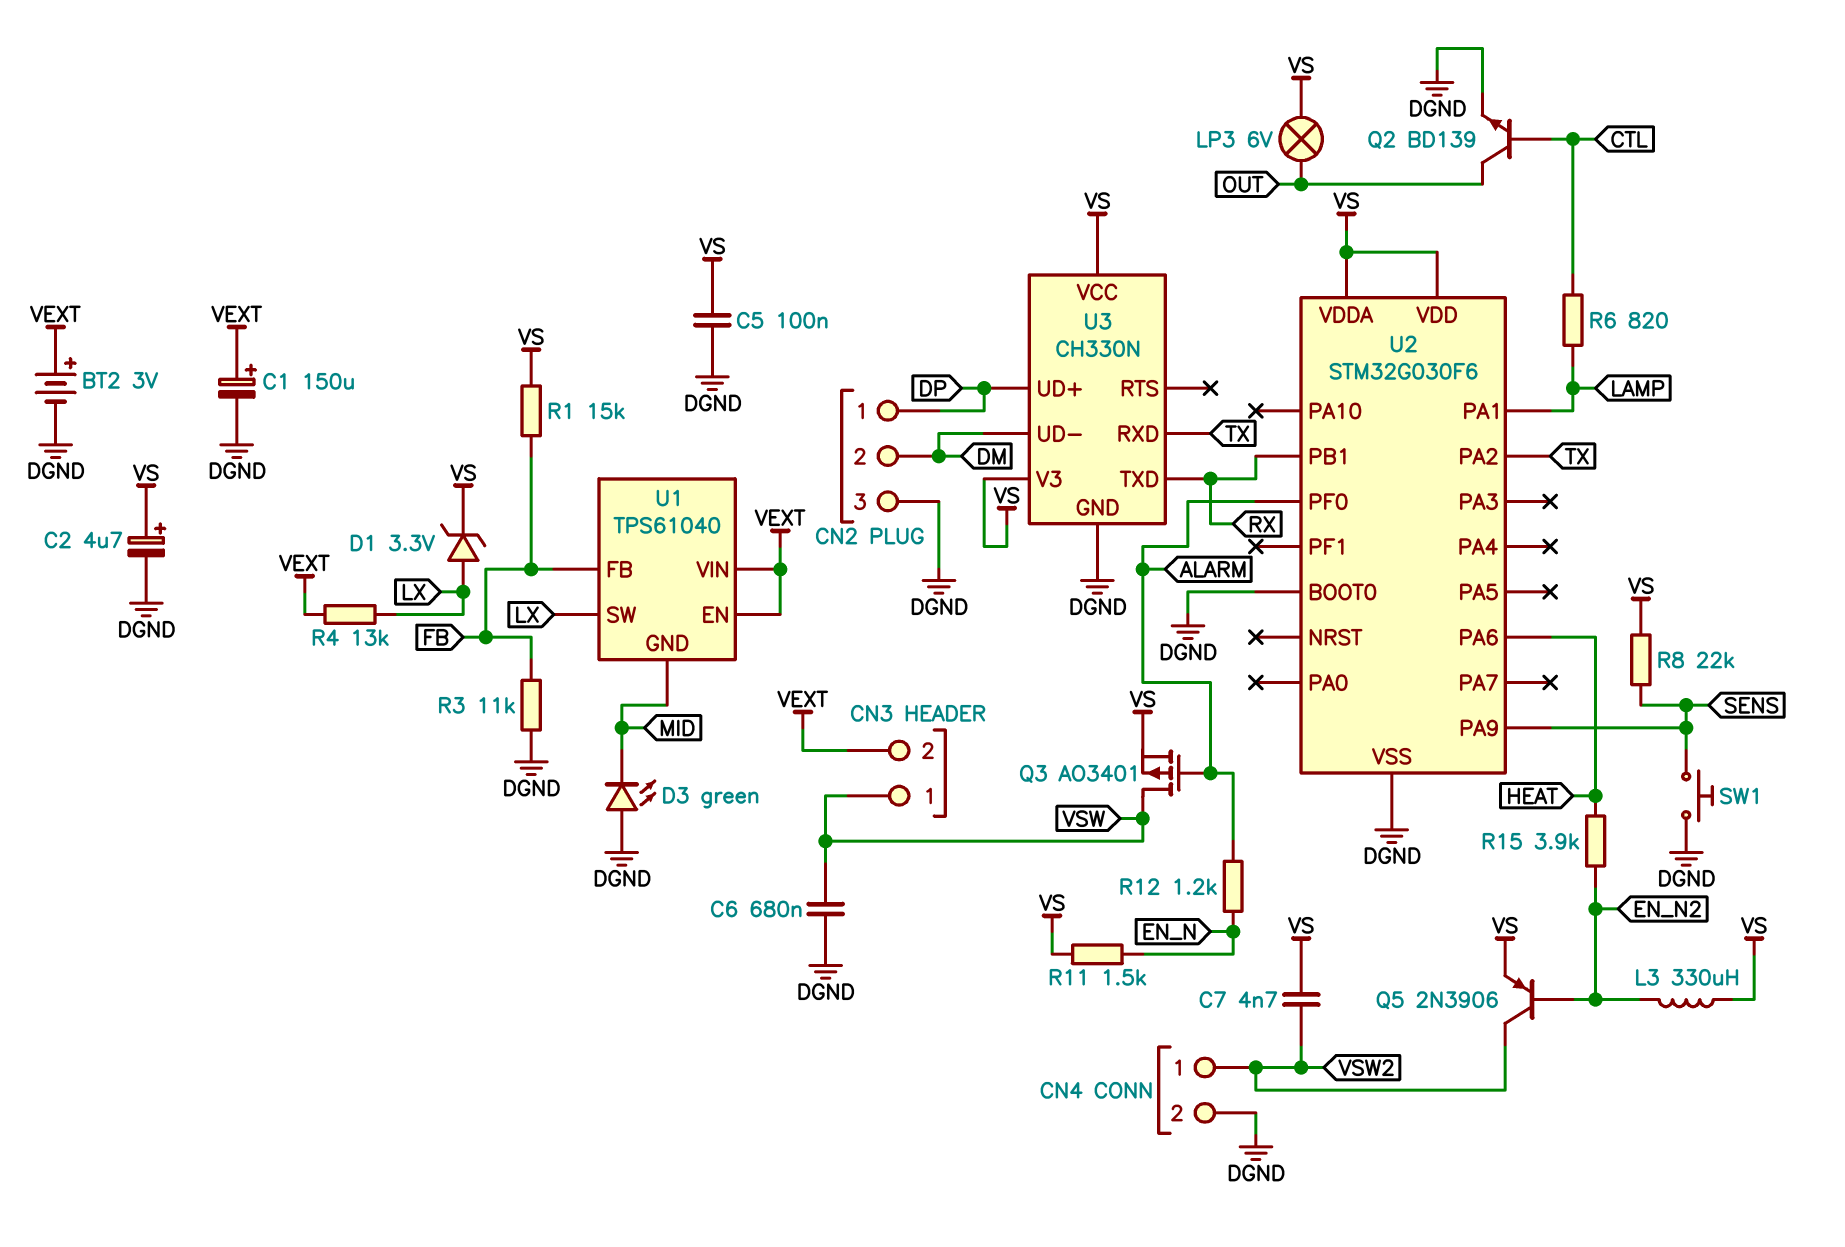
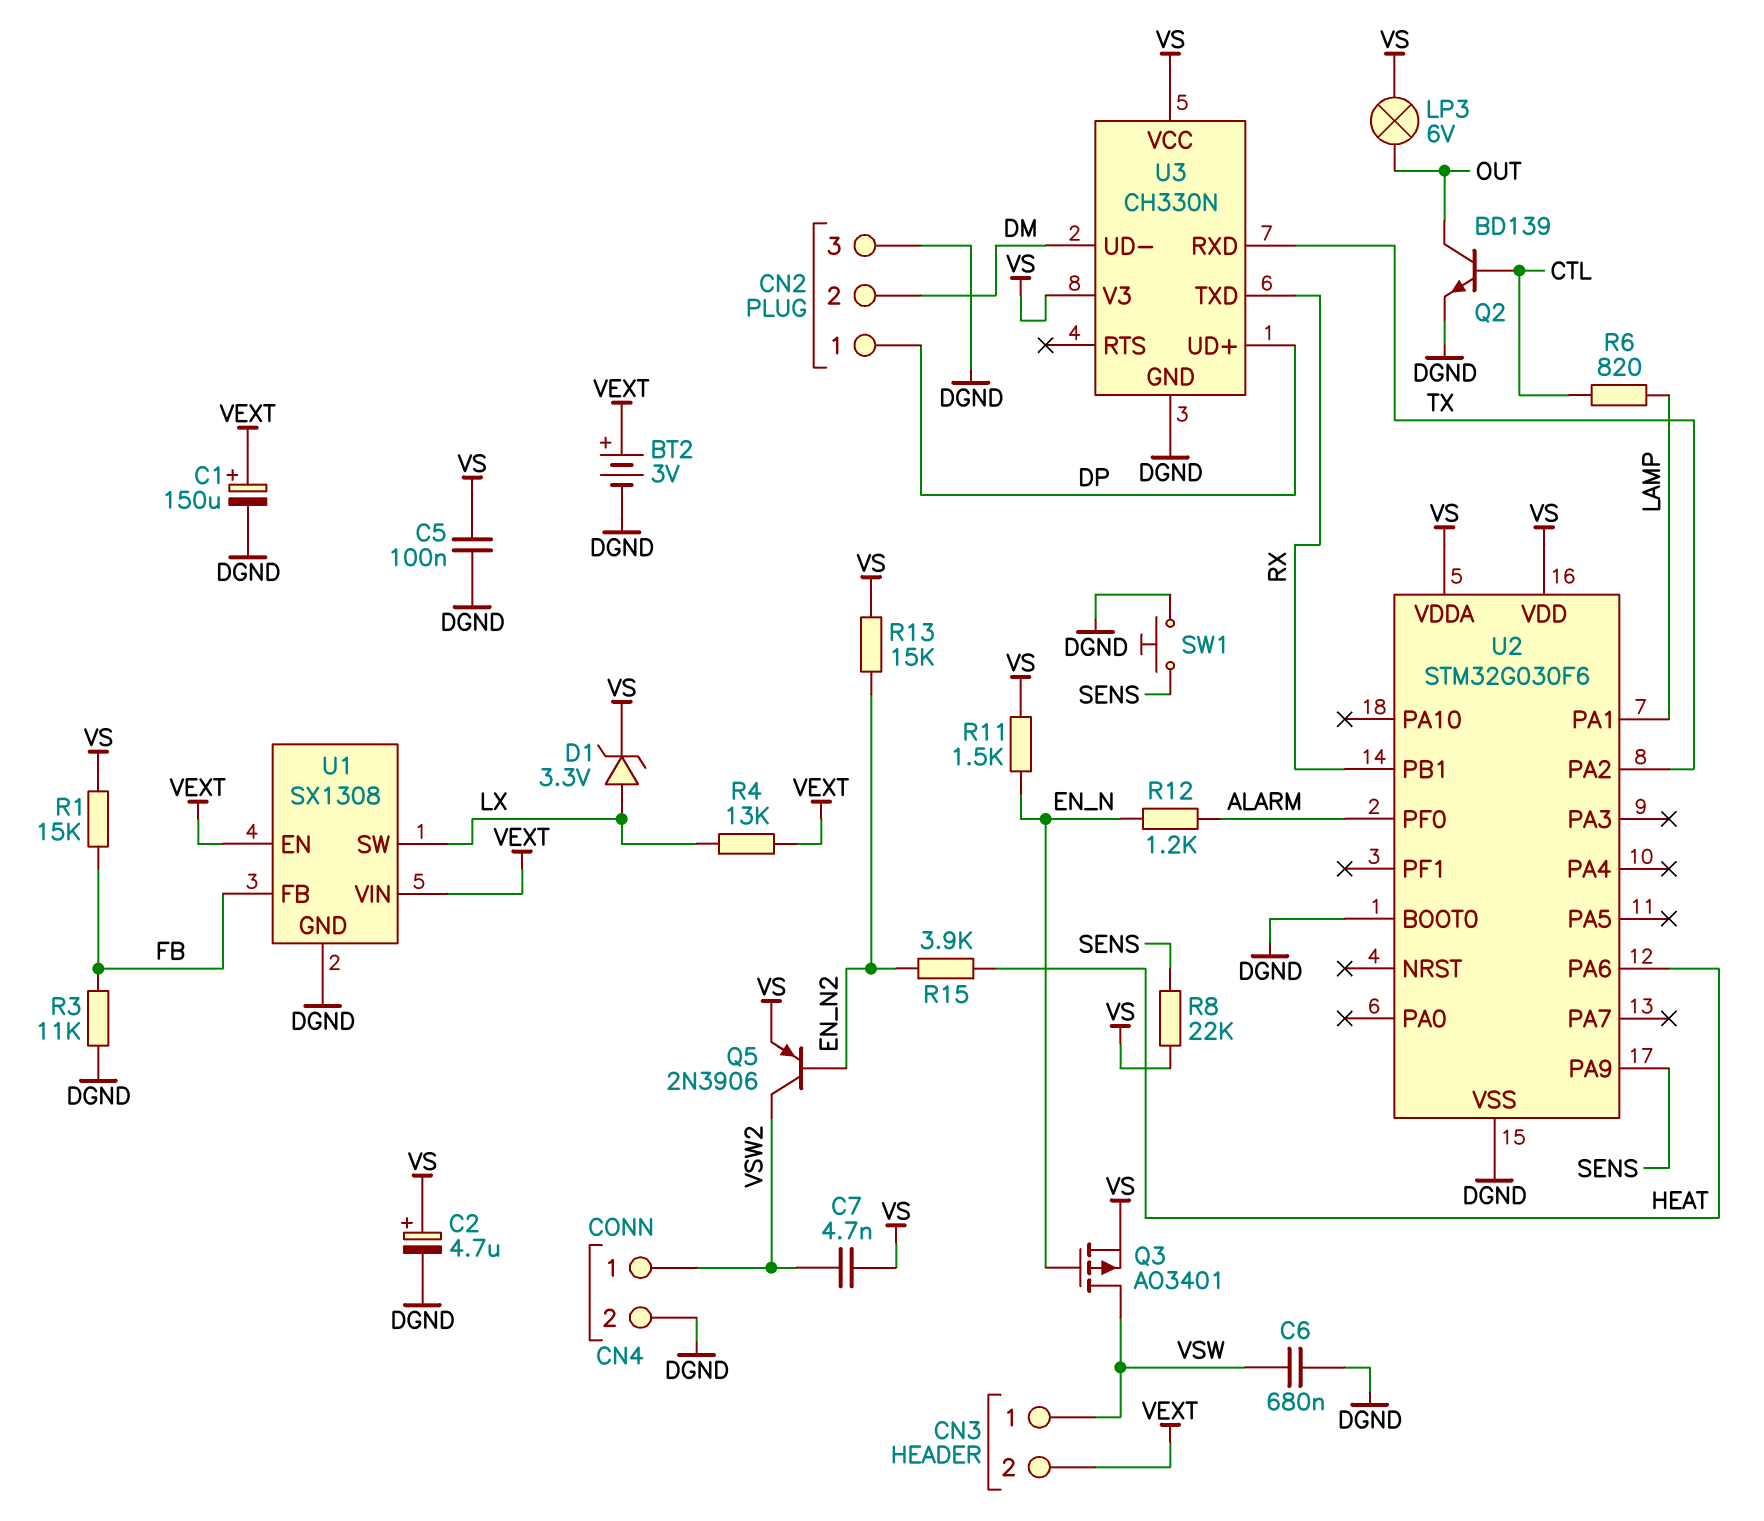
D3: LED green (A DGND, K MID) -> none
L3: 330uH (EN_N2, VS) -> none
Q3: PMOS AO3401 (G ALARM, D VSW, S VS) -> PMOS AO3401 (G EN_N, D VSW, S VS)
R13: none -> 15k (EN_N2, VS)
U1: TPS61040 -> SX1308
U1 pin GND: MID -> DGND

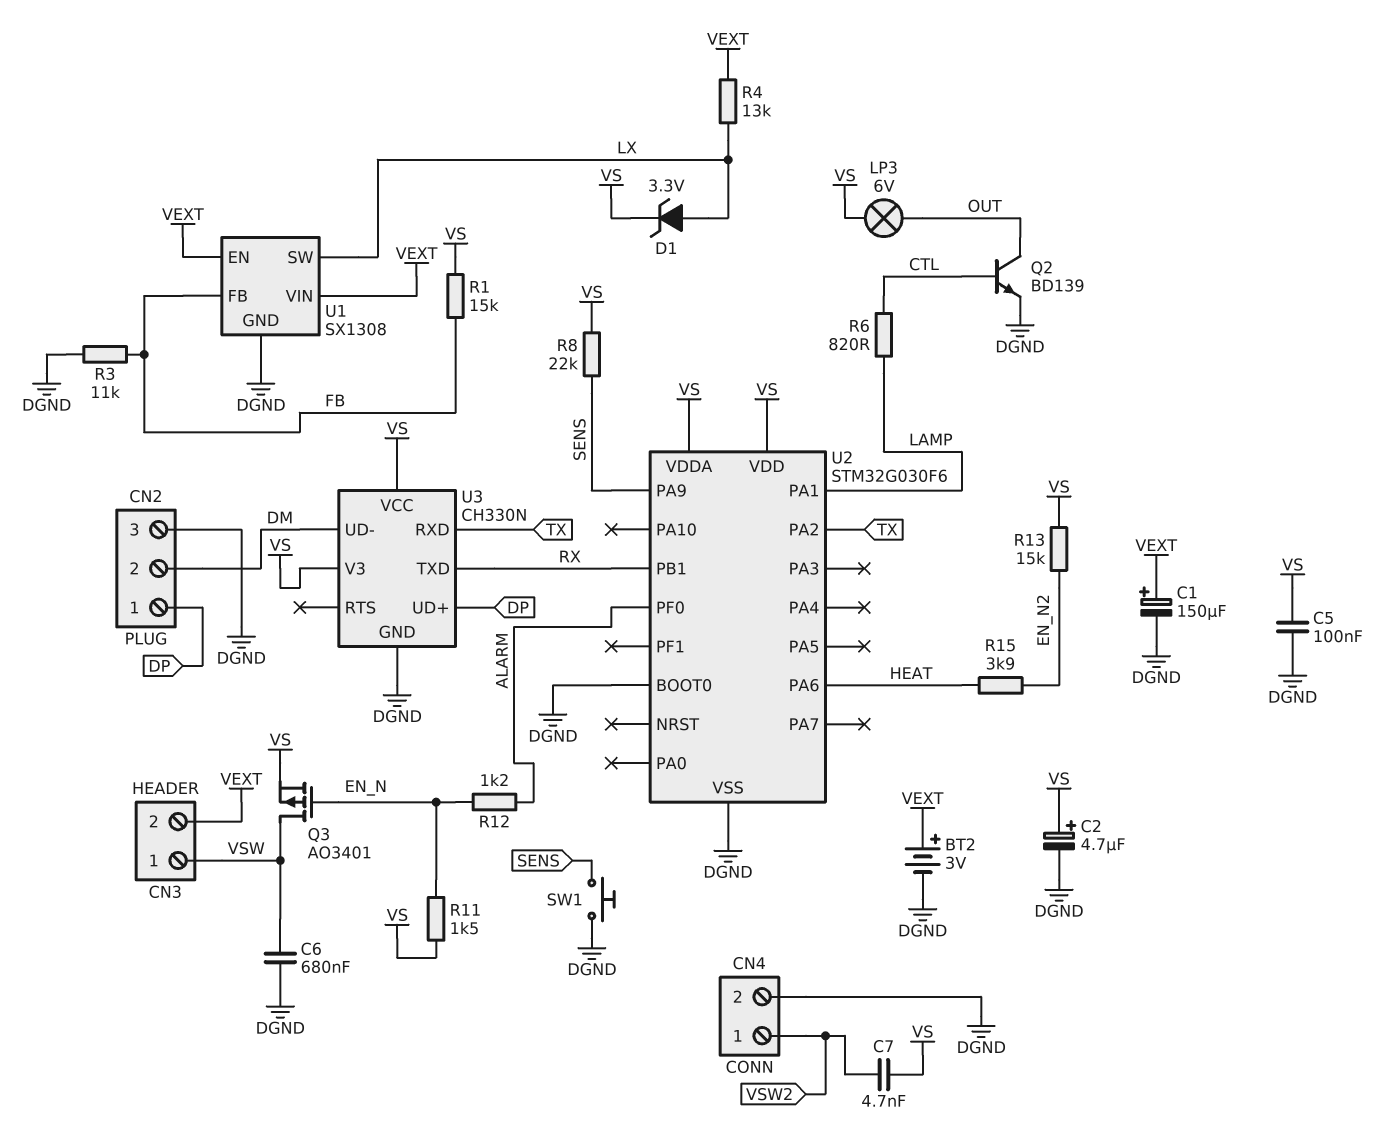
Q5: PNP 2N3906 (B EN_N2, C VSW2, E VS) -> none

